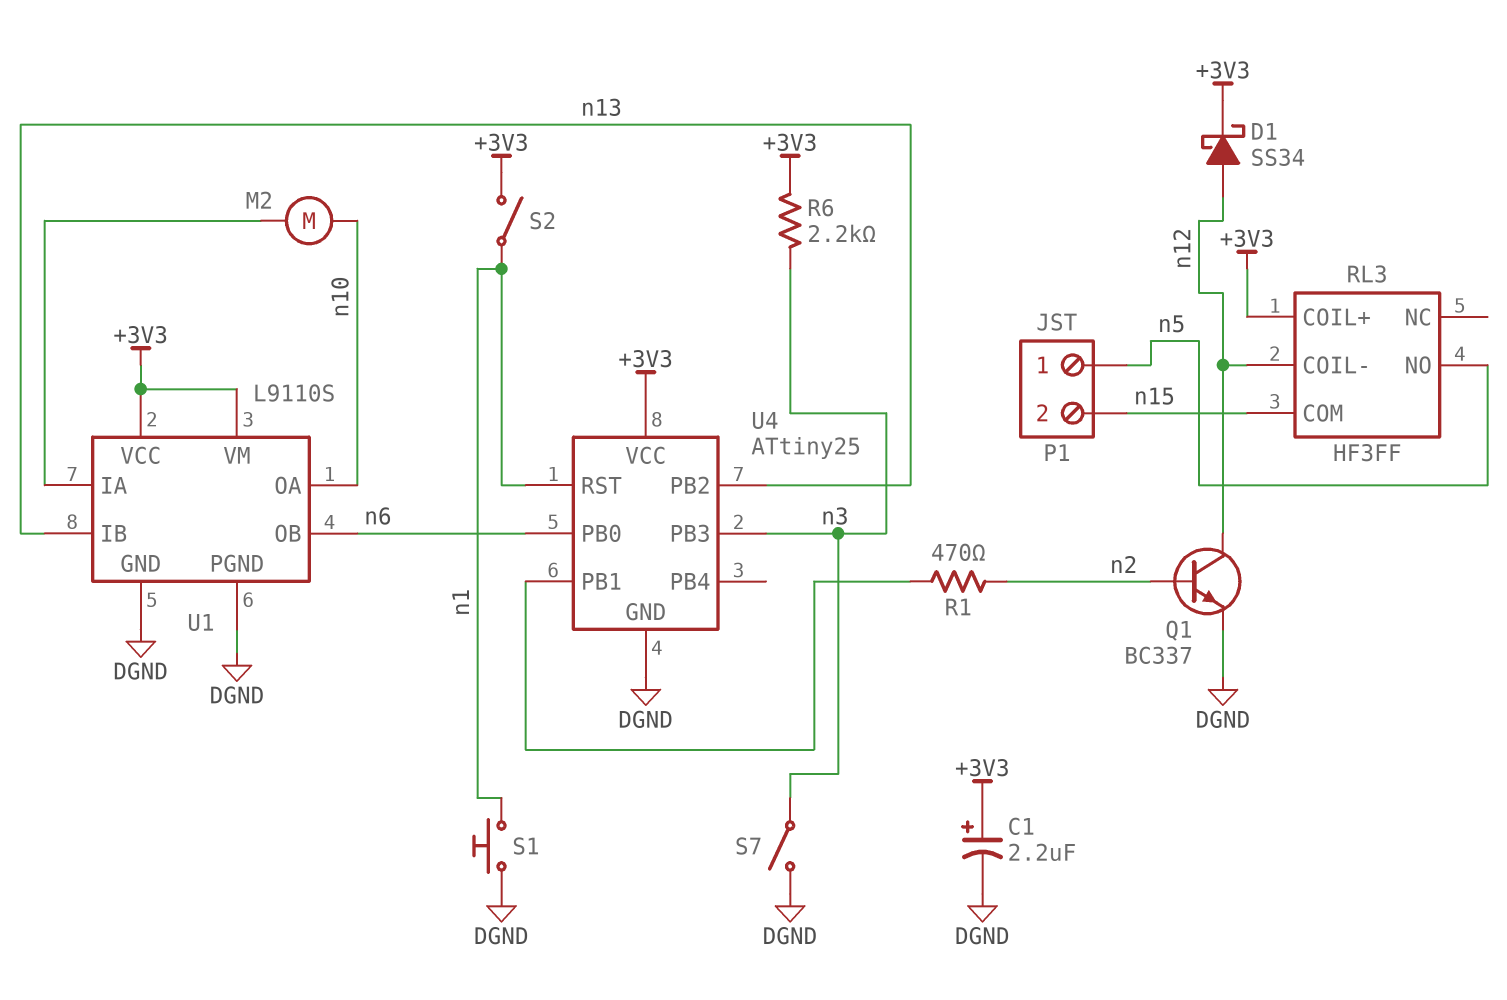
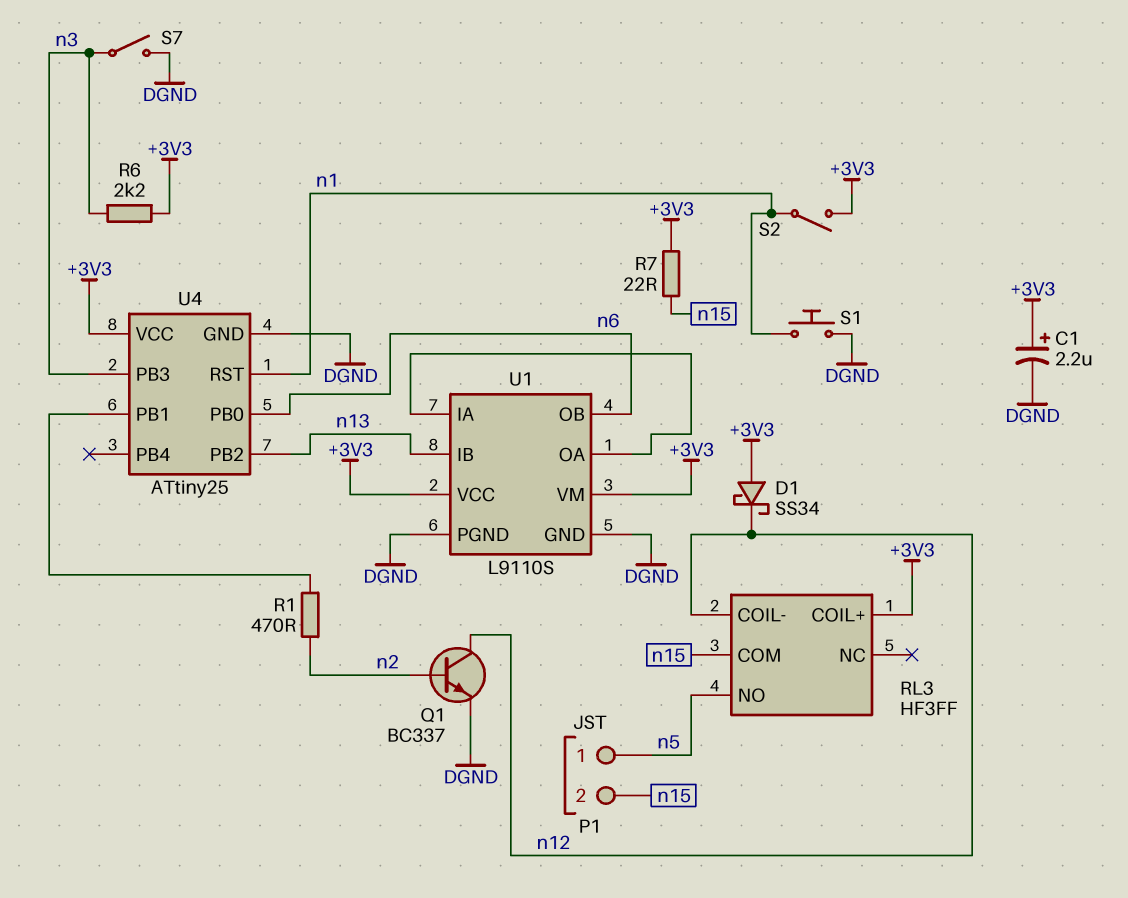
D1: schottky SS34 (A n12, K +3V3) -> schottky SS34 (A +3V3, K n12)
M2: motor (U1/IA, n10) -> none
R7: none -> 22 (+3V3, n15)
U1 pin OA: n10 -> U1/IA

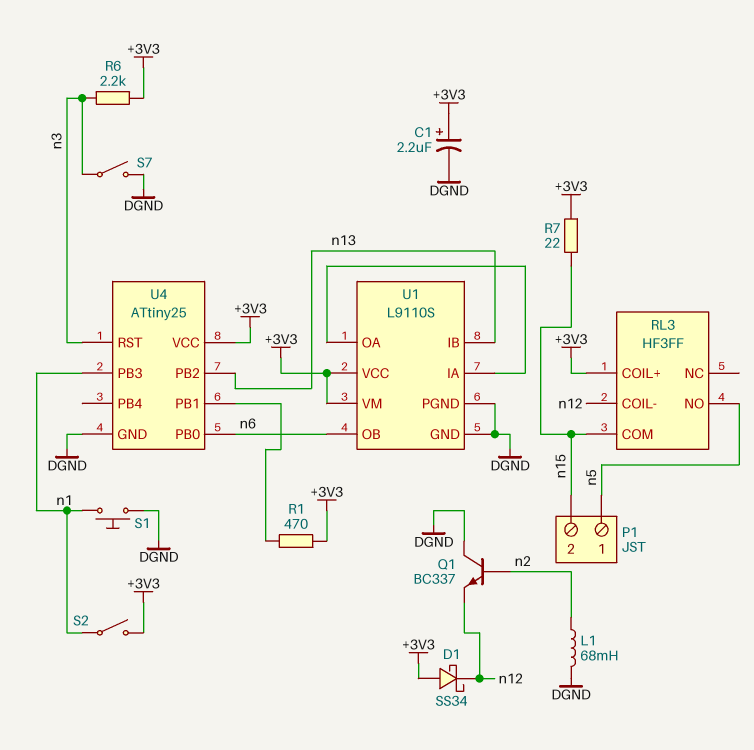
L1: none -> 68mH (DGND, n2)
Q1: NPN BC337 (B n2, C n12, E DGND) -> NPN BC337 (B n2, C DGND, E n12)
R1: 470 (U4/PB1, n2) -> 470 (+3V3, U4/PB1)
U4 pin PB3: n3 -> n1
U4 pin RST: n1 -> n3

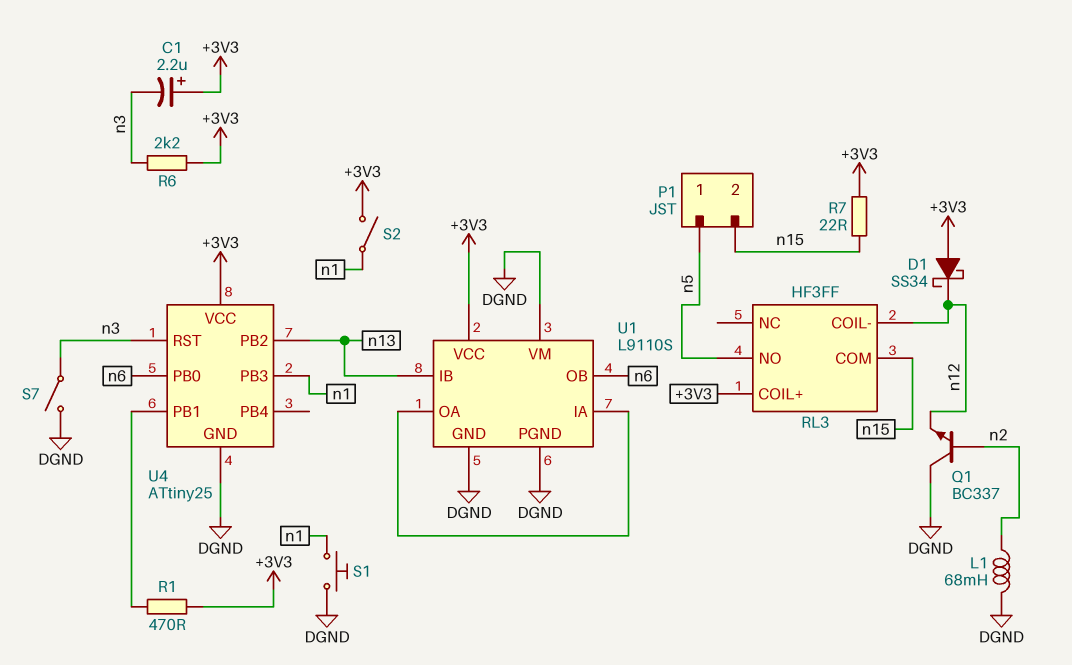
C1: 2.2uF (plus +3V3, minus DGND) -> 2.2uF (plus +3V3, minus n3)
U1 pin VM: +3V3 -> DGND

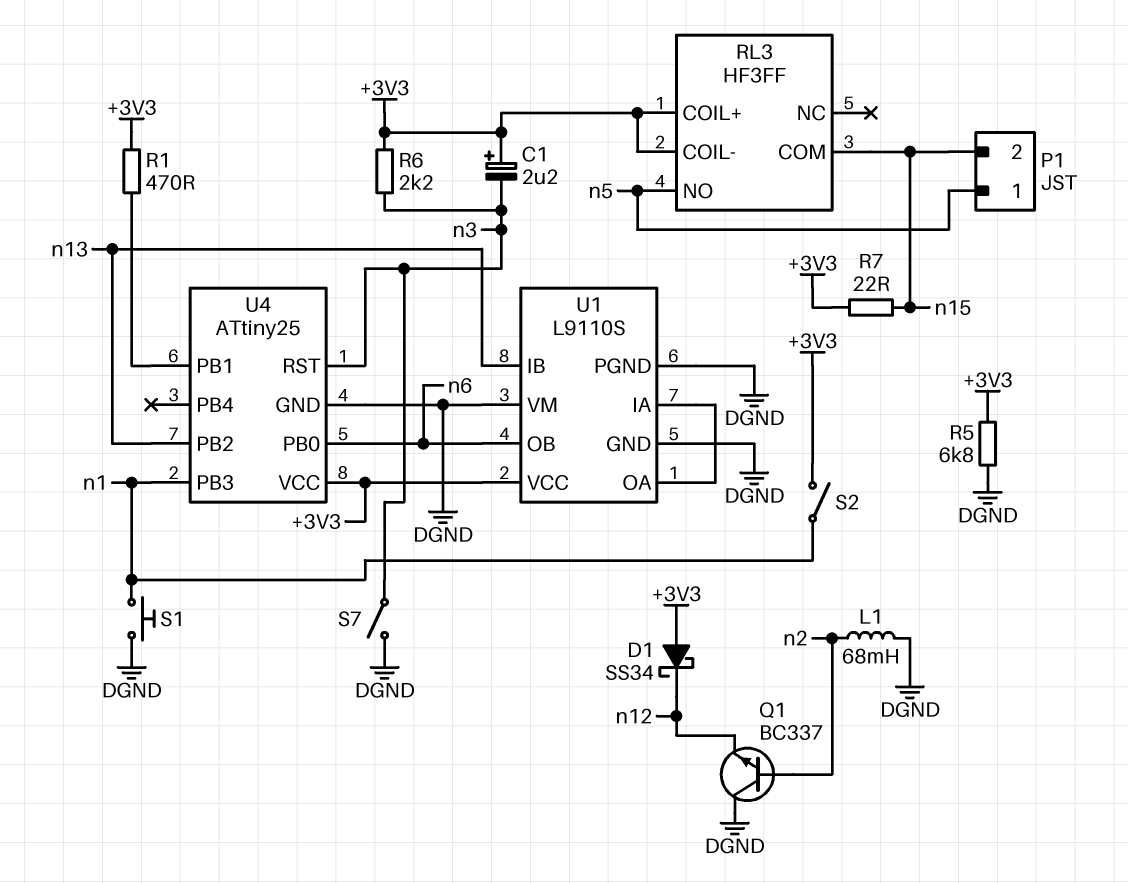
R5: none -> 6.8k (+3V3, DGND)
RL3 pin COIL-: n12 -> +3V3

